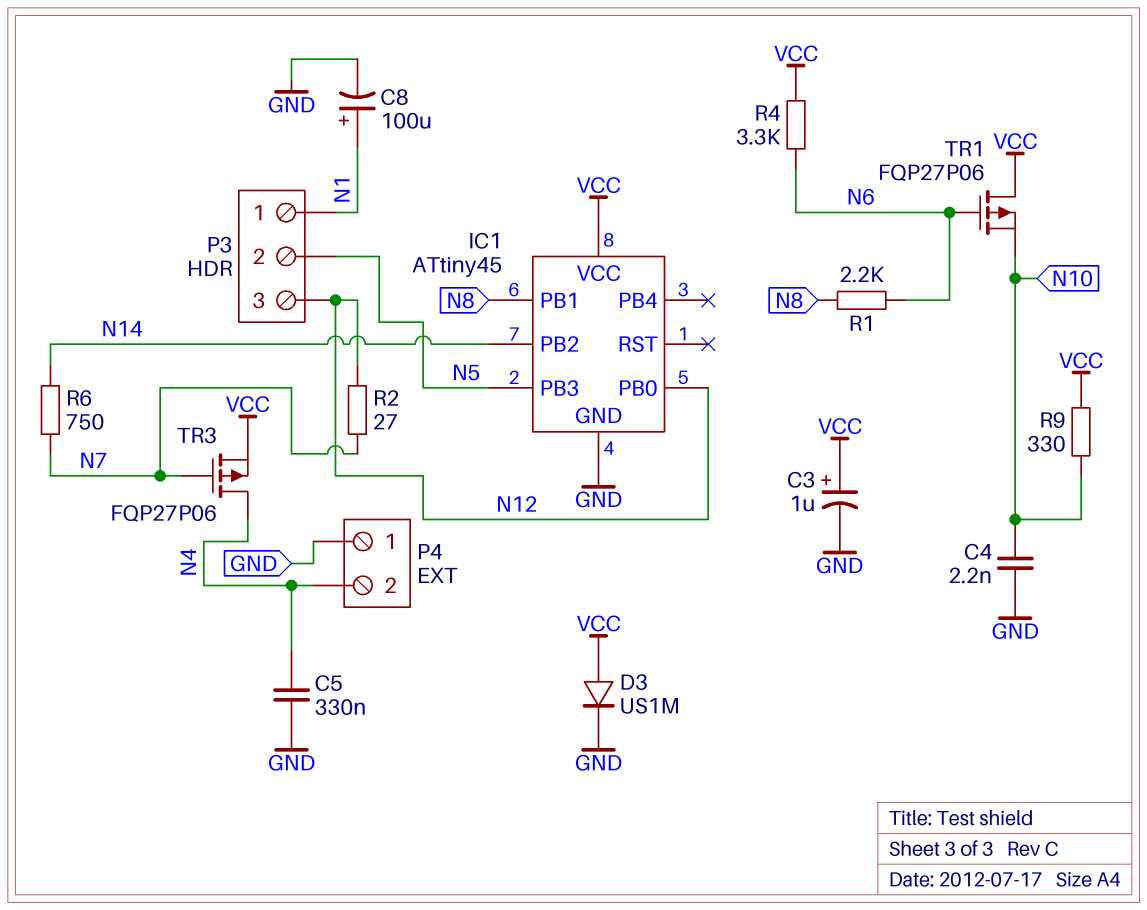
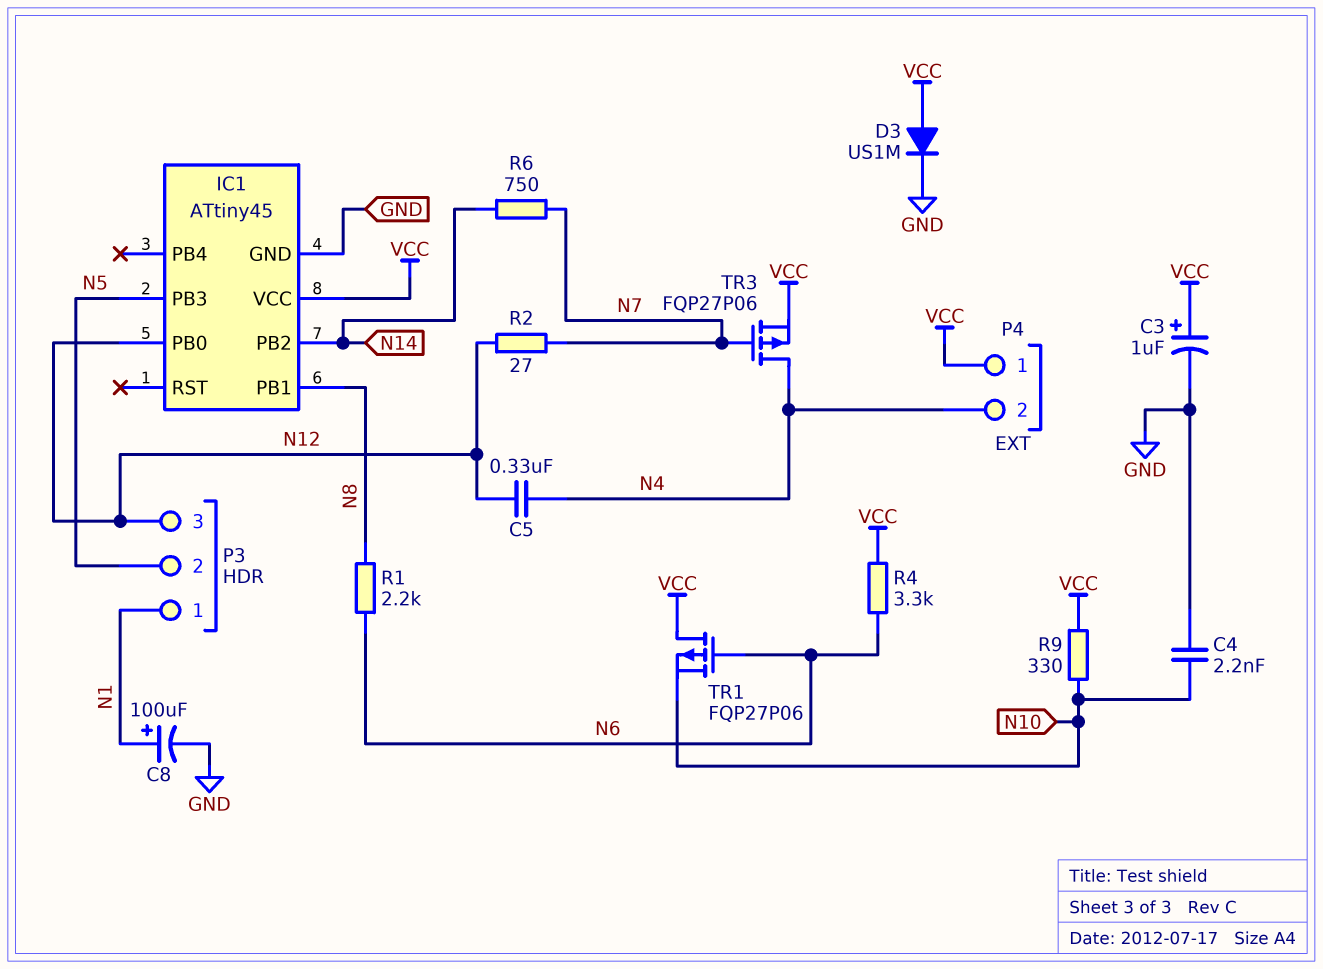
C5: 330nF (GND, N4) -> 330nF (N4, N12)
P4 pin 1: GND -> VCC

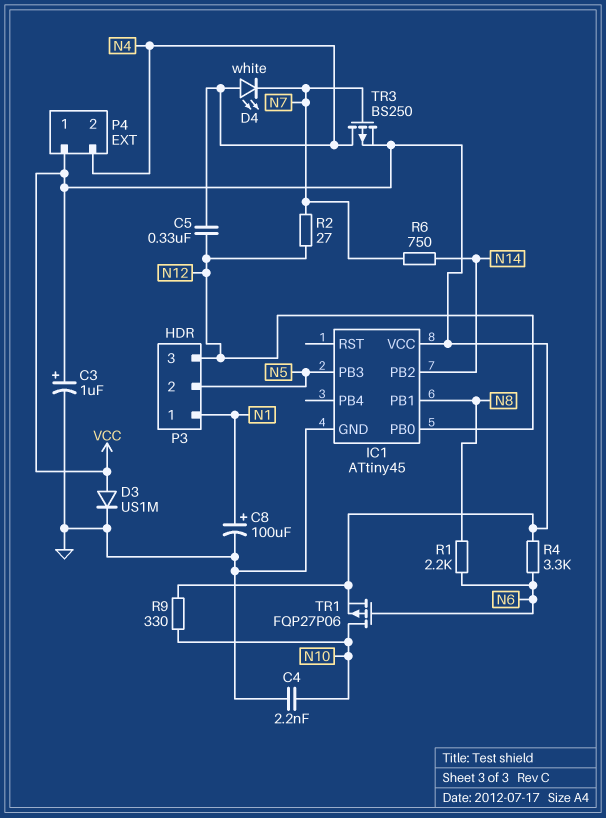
D4: none -> LED white (A N4, K N7)
TR1: PMOS FQP27P06 (G N6, D VCC, S N10) -> PMOS FQP27P06 (G N6, D N10, S VCC)
TR3: PMOS FQP27P06 (G N7, D N4, S VCC) -> PMOS BS250 (G N7, D N4, S VCC)

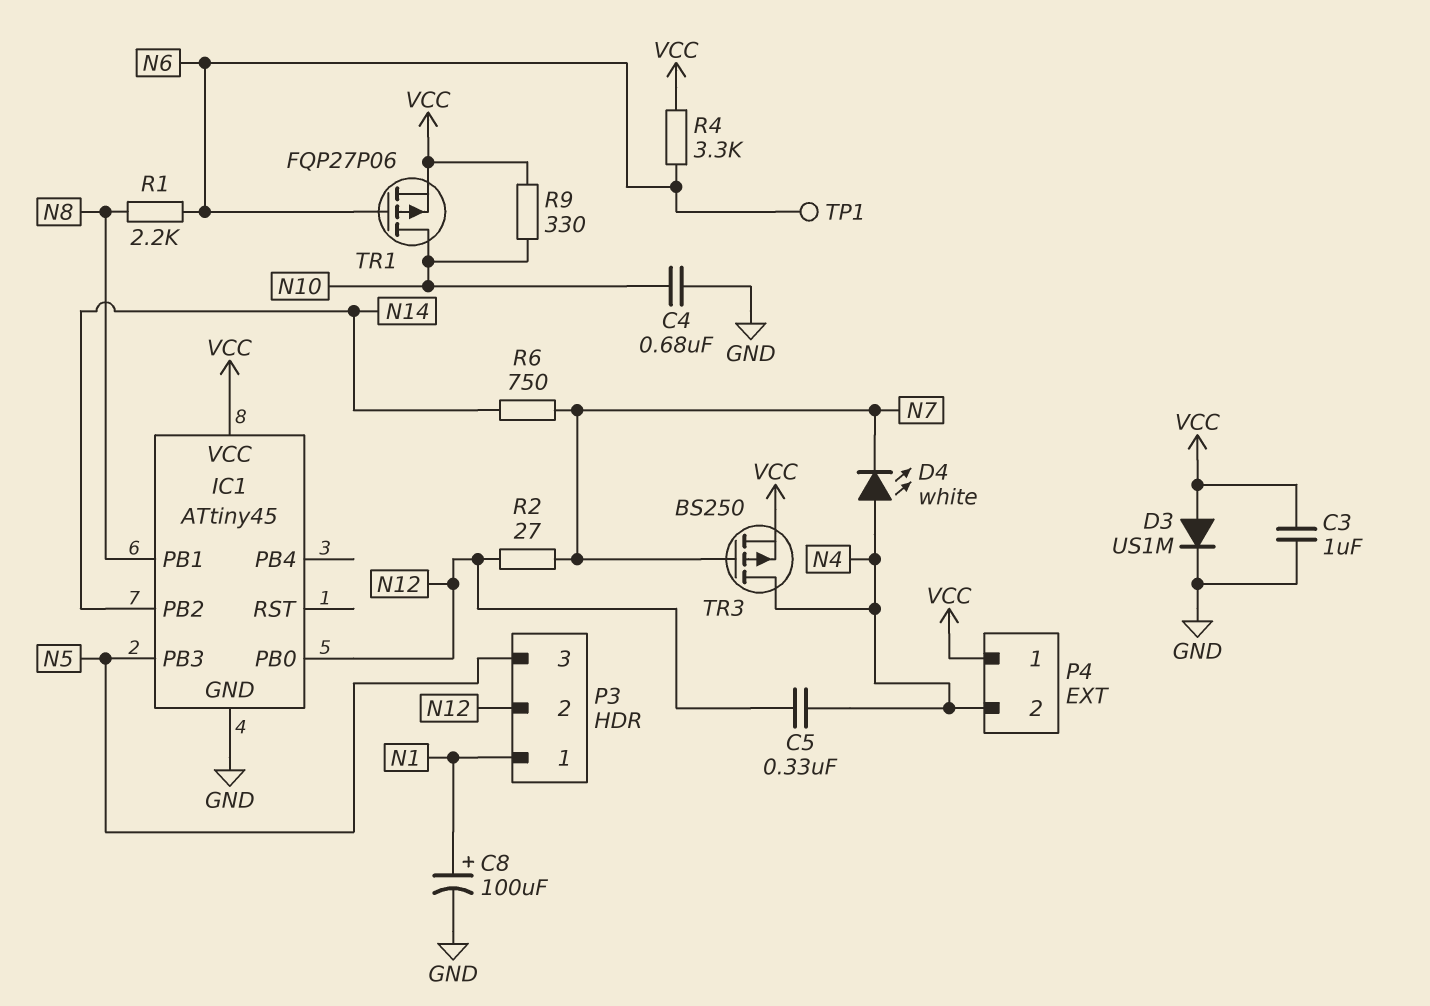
C3: 1uF (plus VCC, minus GND) -> 1uF (GND, VCC)
C4: 2.2nF (GND, N10) -> 680nF (GND, N10)
P3 pin 2: N5 -> N12
P3 pin 3: N12 -> N5
TP1: none -> test point (N6)

